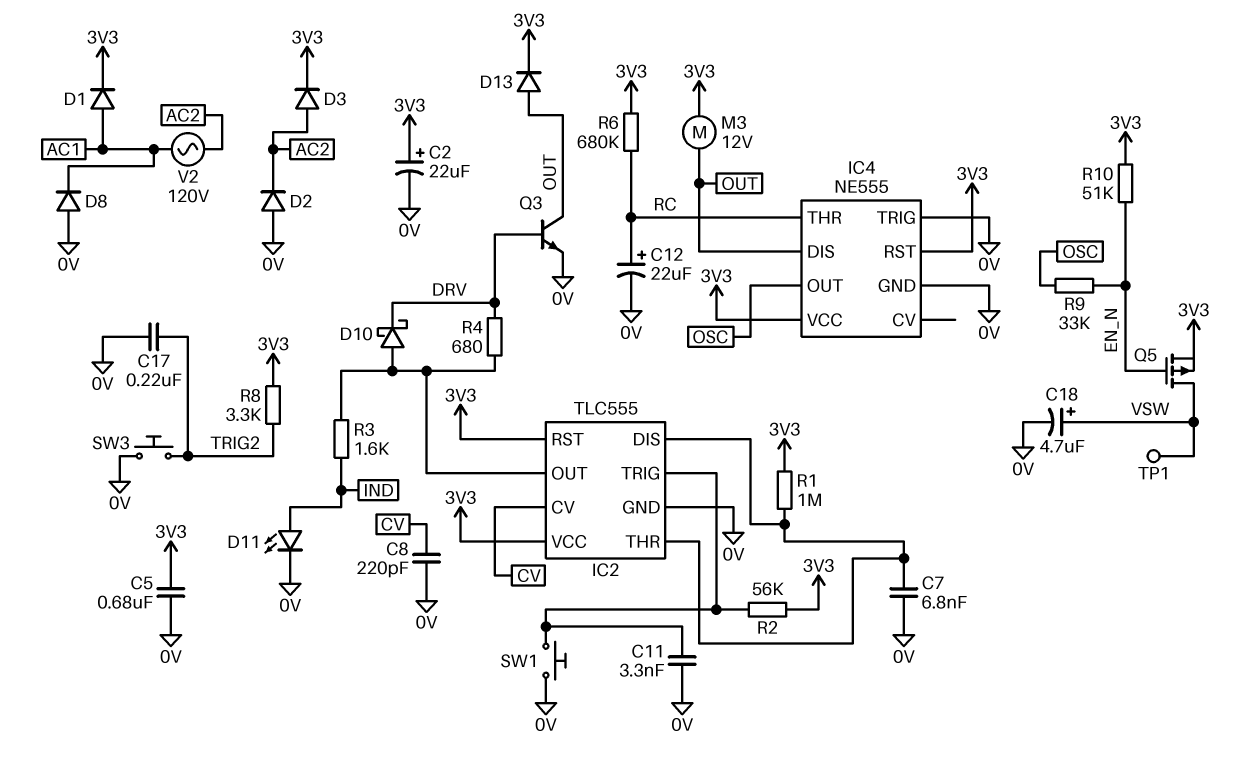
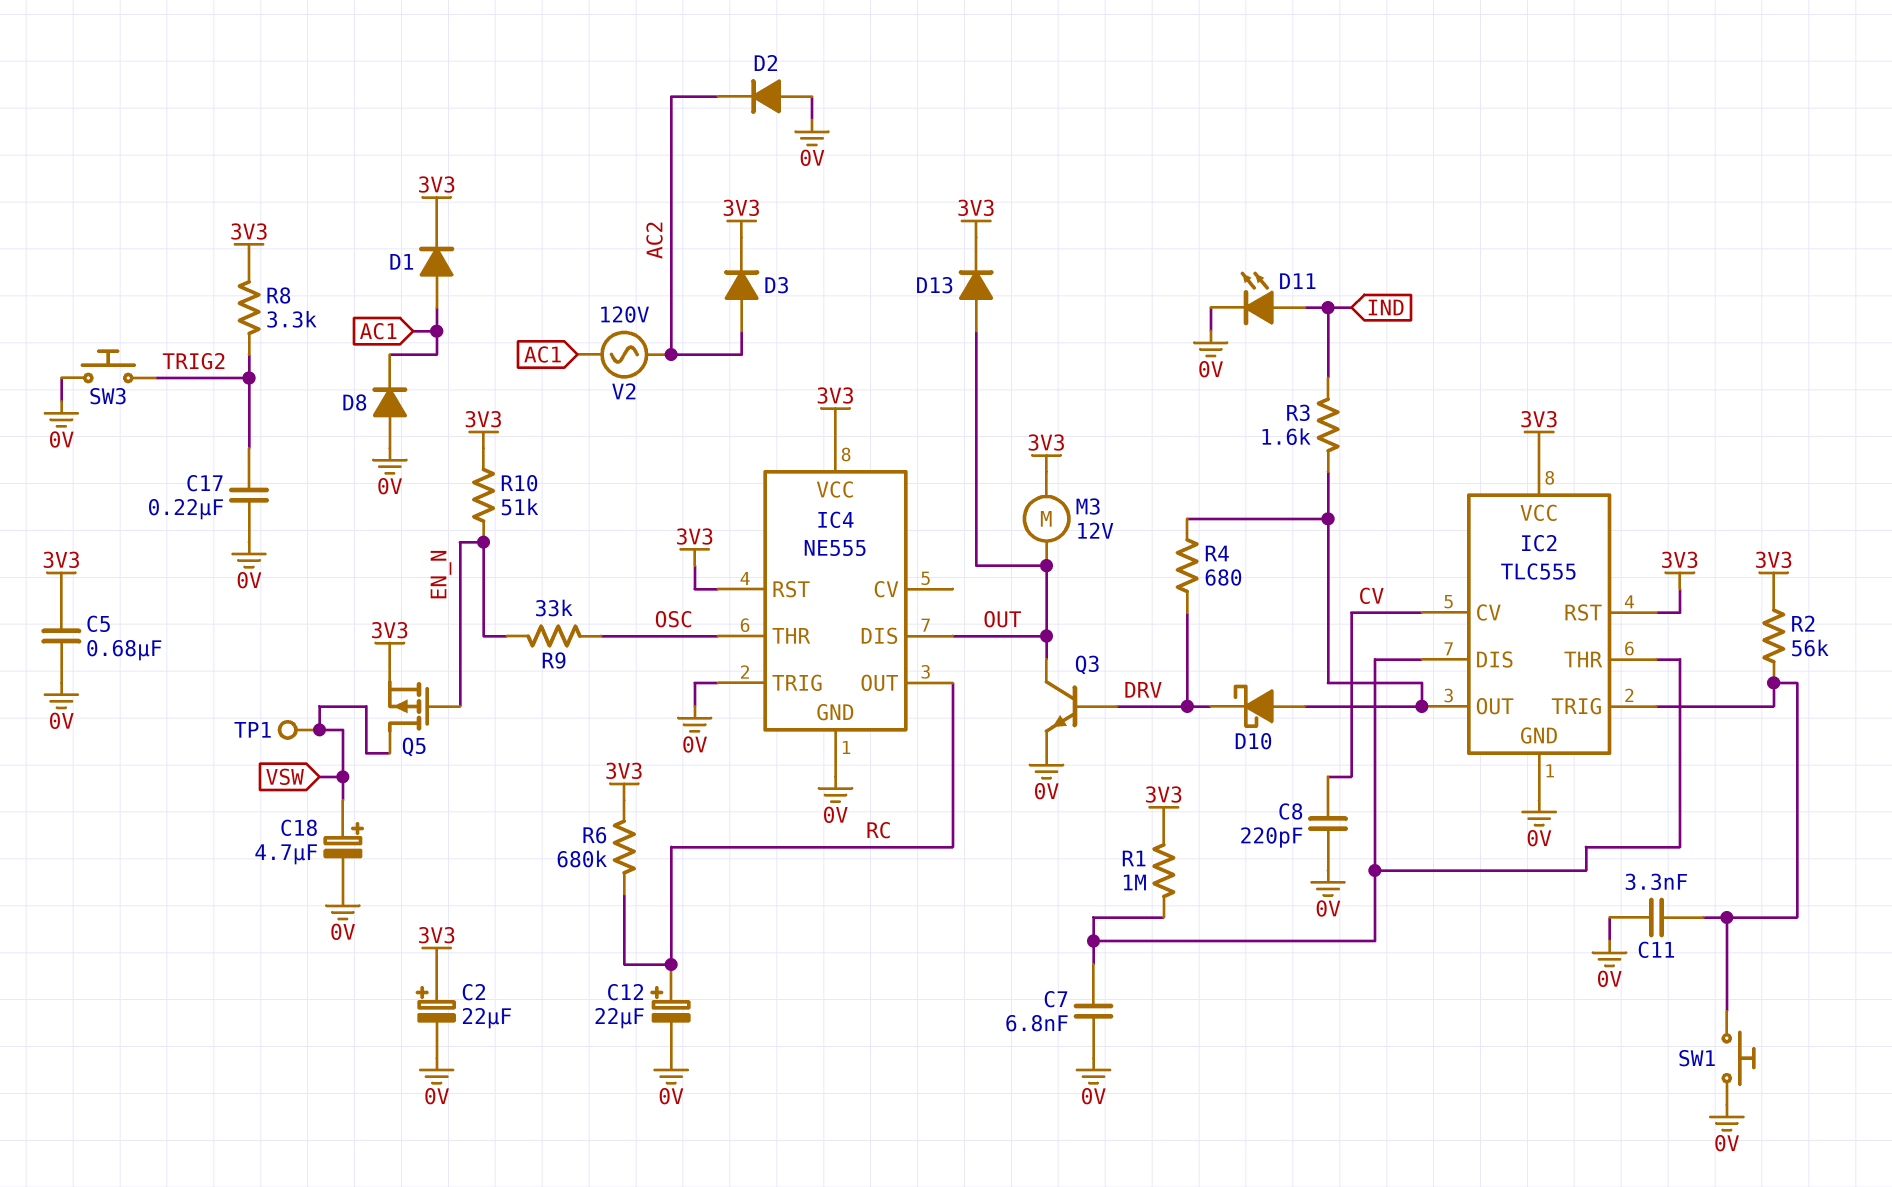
IC4 pin OUT: OSC -> RC
IC4 pin THR: RC -> OSC

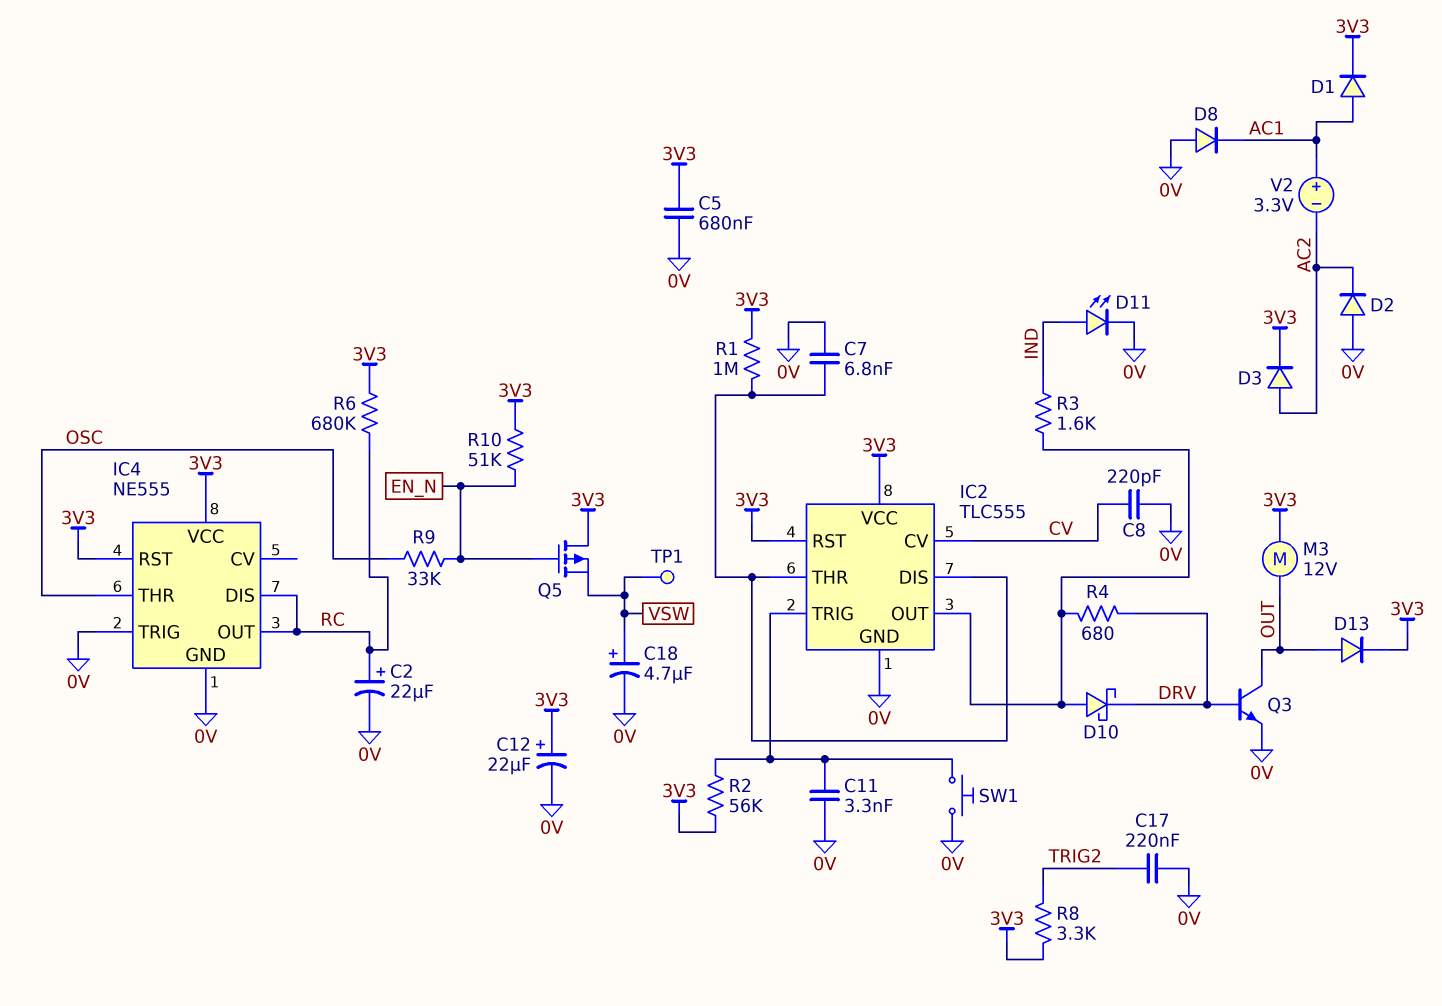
C2: 22uF (plus 3V3, minus 0V) -> 22uF (plus RC, minus 0V)
C12: 22uF (plus RC, minus 0V) -> 22uF (plus 3V3, minus 0V)
IC4 pin DIS: OUT -> RC
Q5: PMOS (G EN_N, D VSW, S 3V3) -> PMOS (G EN_N, D 3V3, S VSW)
SW3: button (0V, TRIG2) -> none
V2: AC 120V (AC1, AC2) -> 3.3V (plus AC1, minus AC2)

